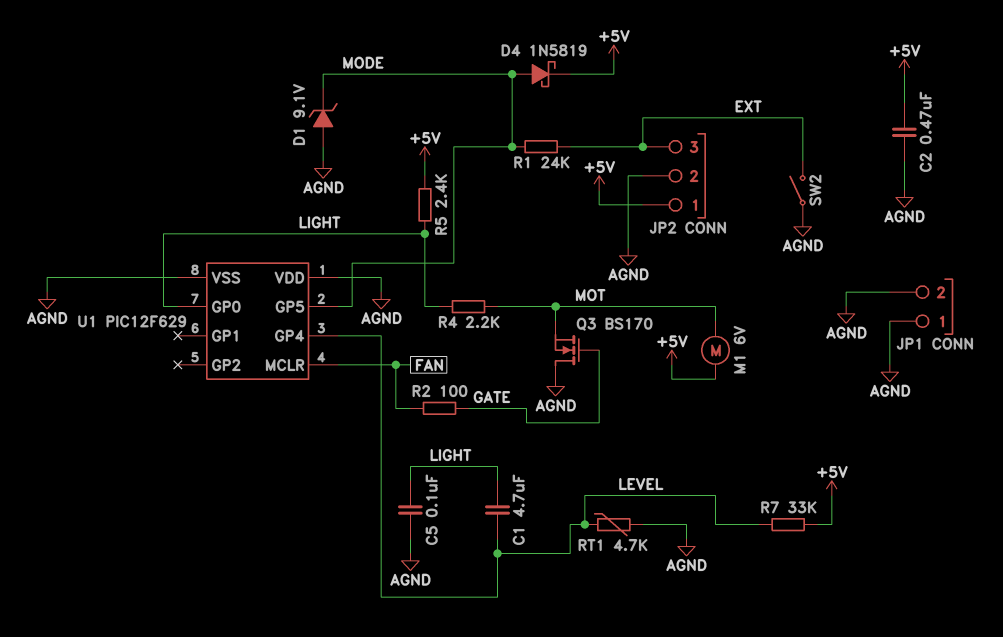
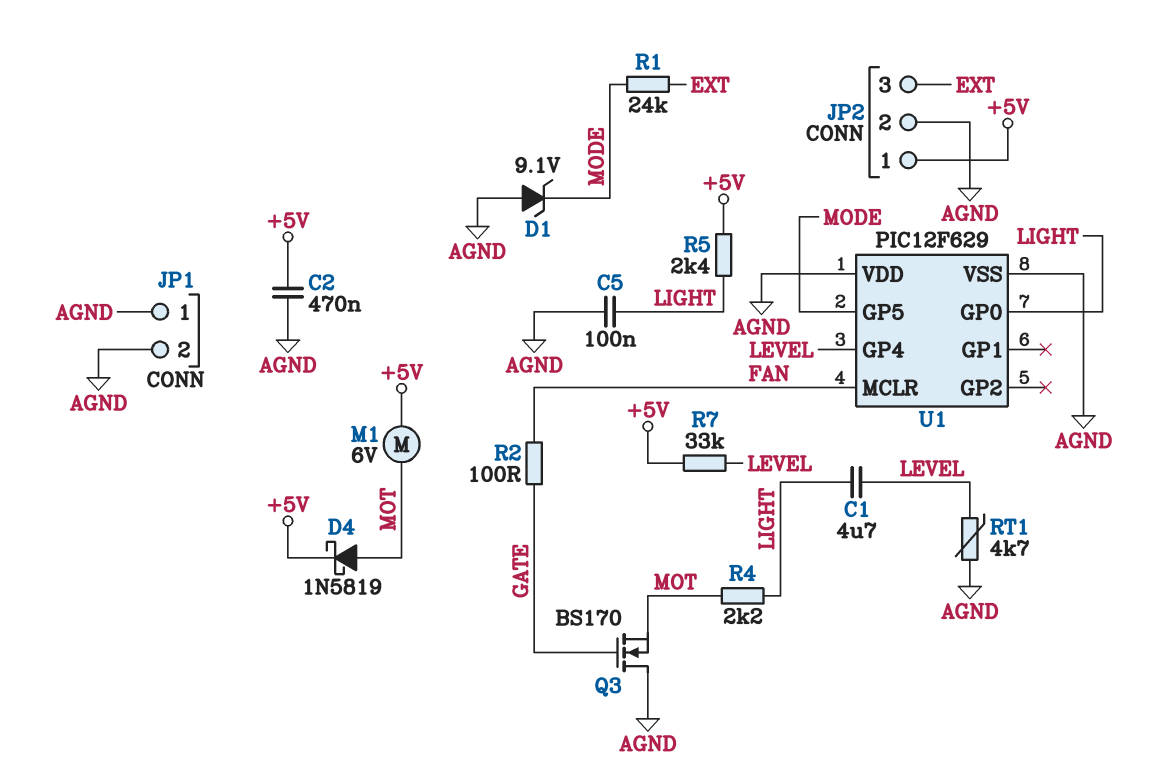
D4: schottky 1N5819 (A MODE, K +5V) -> schottky 1N5819 (A MOT, K +5V)
SW2: switch (AGND, EXT) -> none

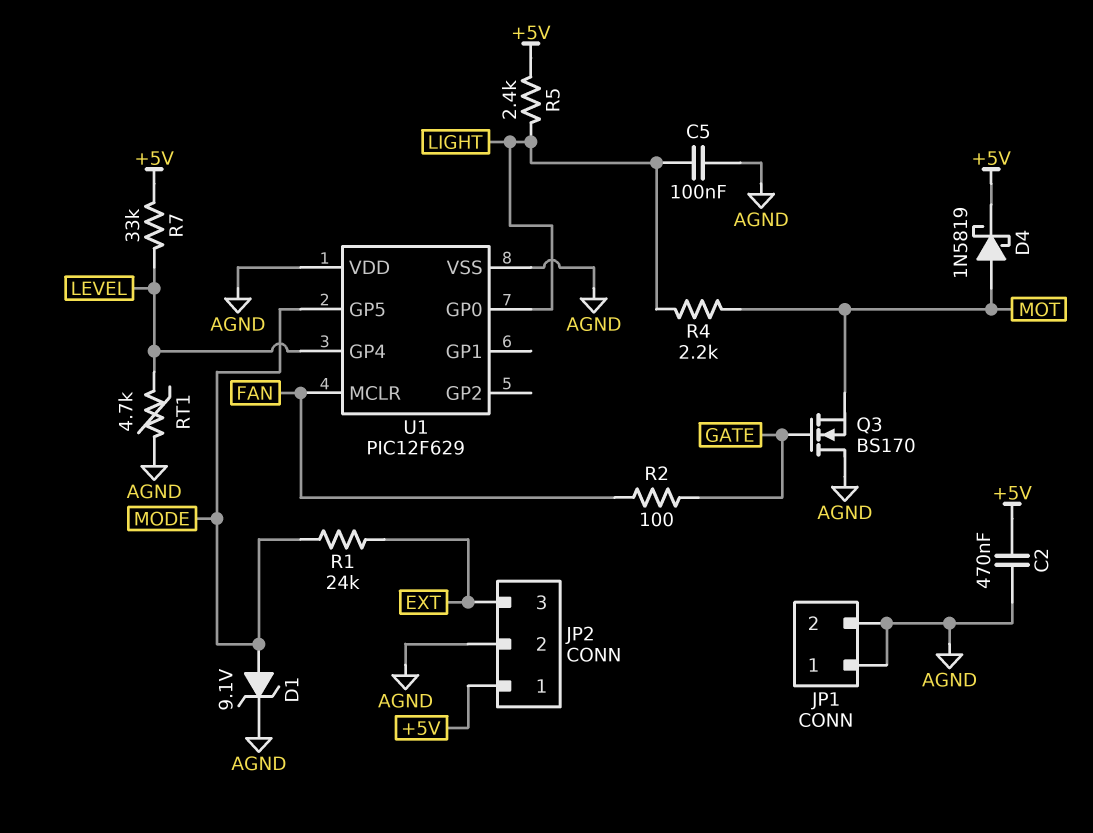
C1: 4.7uF (LEVEL, LIGHT) -> none
D1: zener 9.1V (A AGND, K MODE) -> zener 9.1V (A MODE, K AGND)
M1: motor 6V (+5V, MOT) -> none

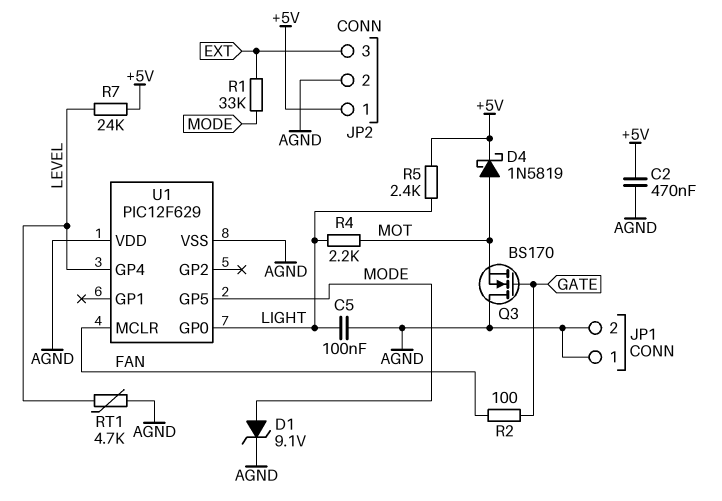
R1: 24k (EXT, MODE) -> 33k (EXT, MODE)
R7: 33k (+5V, LEVEL) -> 24k (+5V, LEVEL)

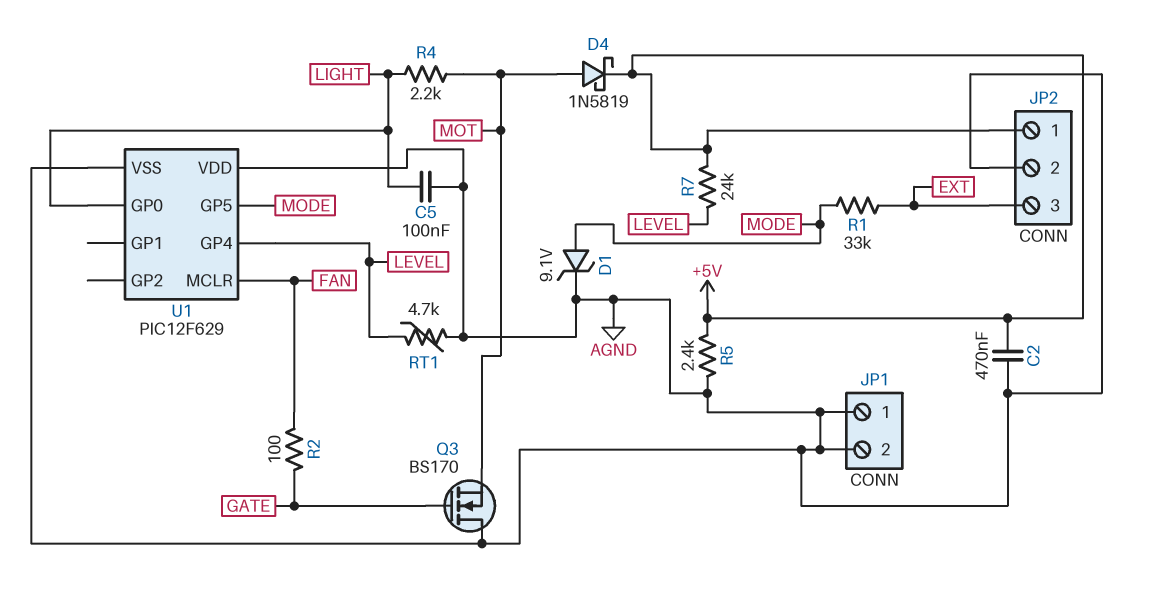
R5: 2.4k (+5V, LIGHT) -> 2.4k (+5V, AGND)

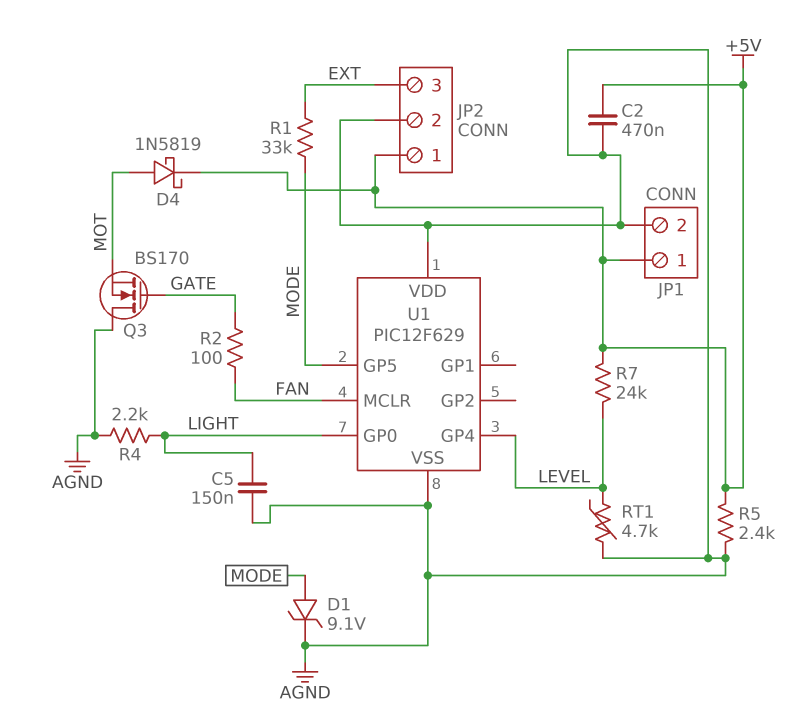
C5: 100nF (AGND, LIGHT) -> 150nF (AGND, LIGHT)
JP1 pin 1: AGND -> +5V
R4: 2.2k (LIGHT, MOT) -> 2.2k (AGND, LIGHT)

